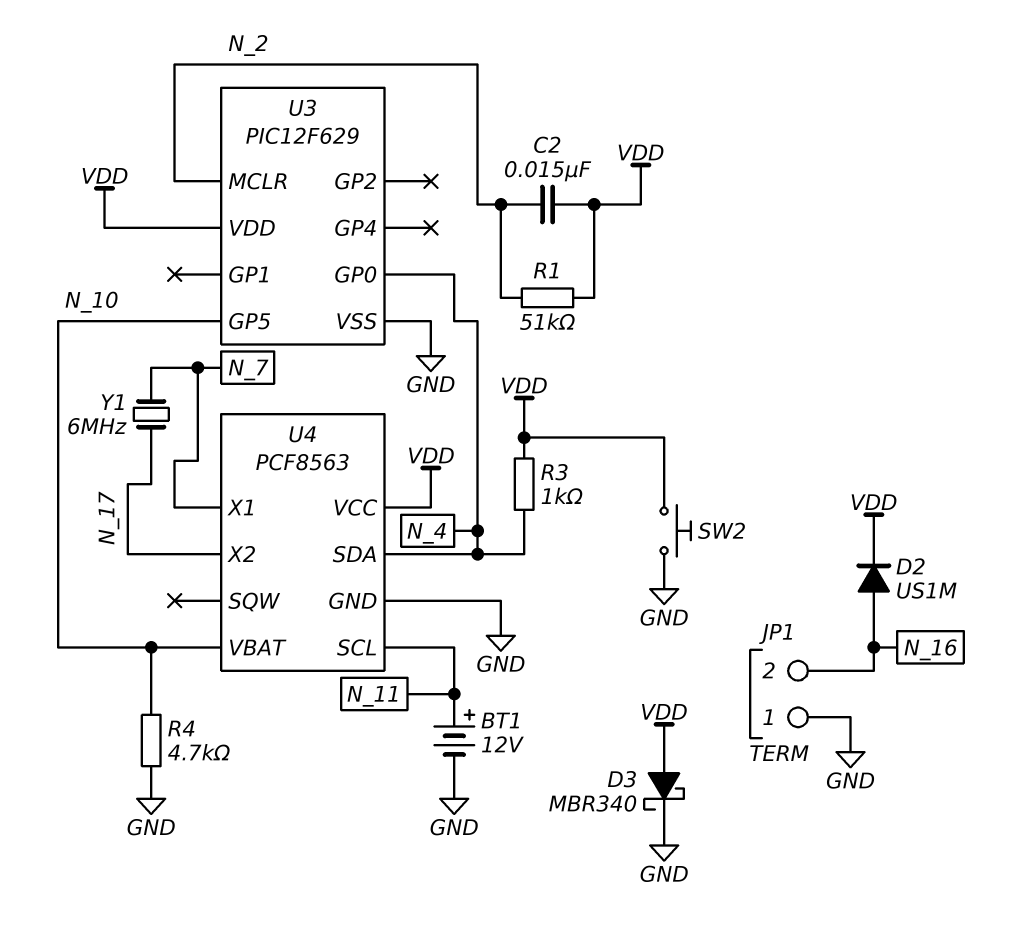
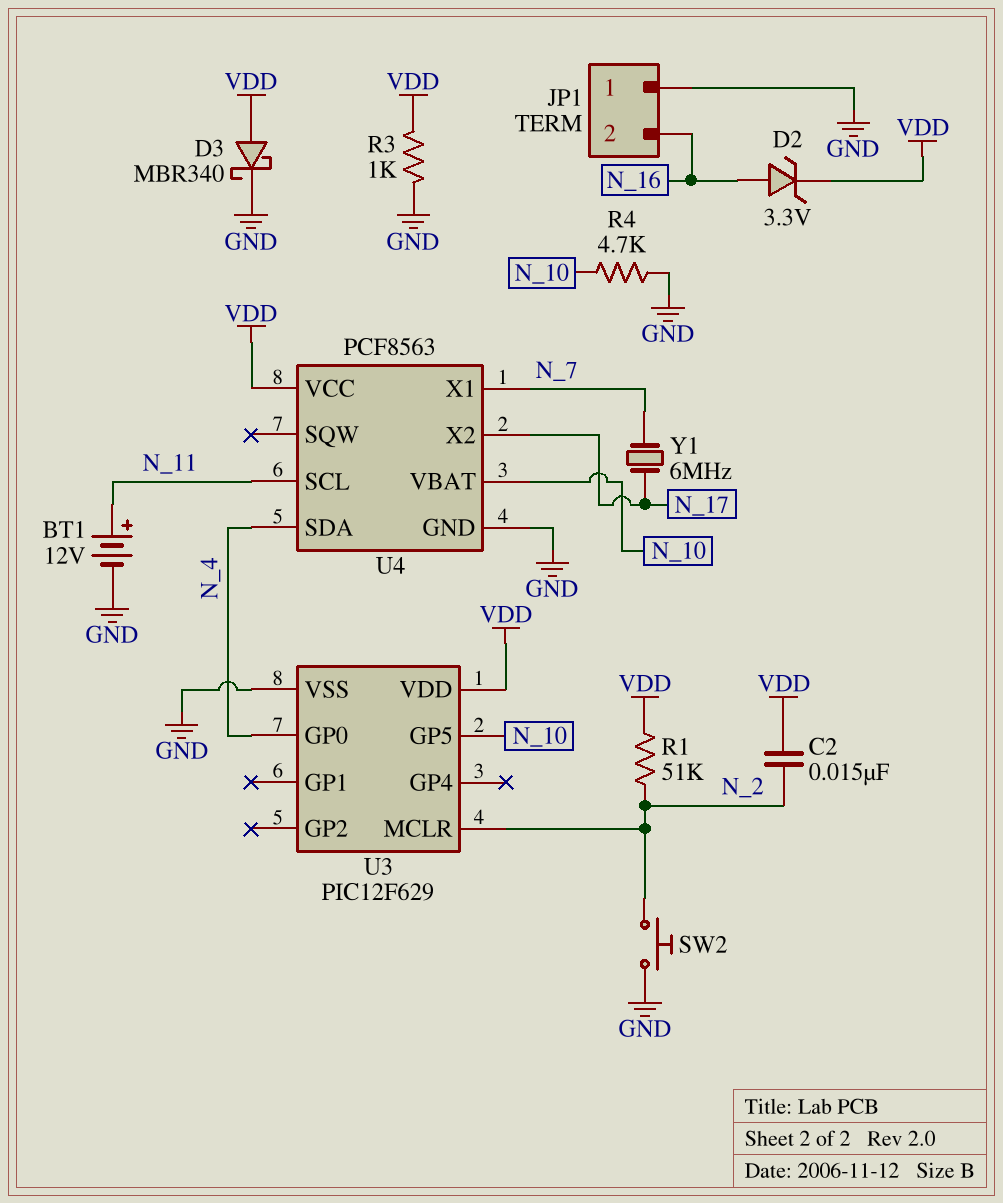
D2: diode US1M (A N_16, K VDD) -> zener 3.3V (A N_16, K VDD)
R3: 1k (N_4, VDD) -> 1k (GND, VDD)
SW2: button (GND, VDD) -> button (GND, N_2)

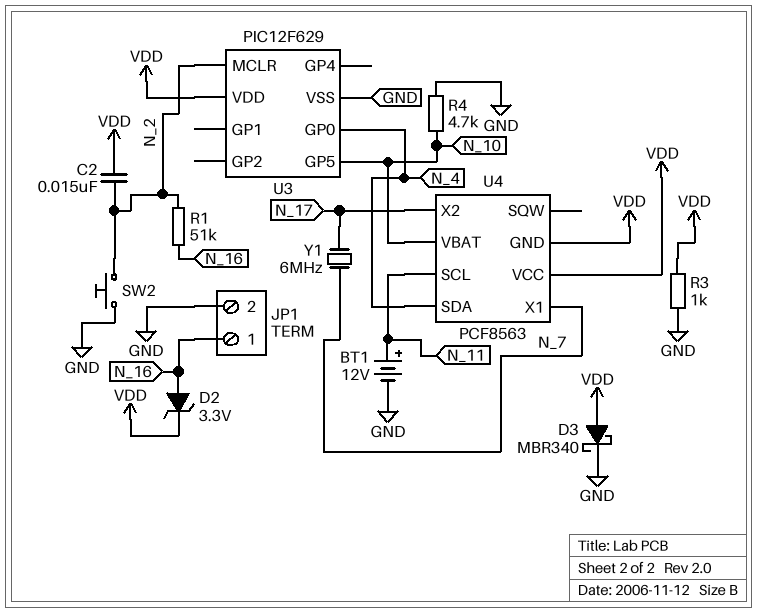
JP1 pin 1: GND -> N_16
JP1 pin 2: N_16 -> GND
R1: 51k (N_2, VDD) -> 51k (N_2, N_16)
U4 pin GND: GND -> VDD

